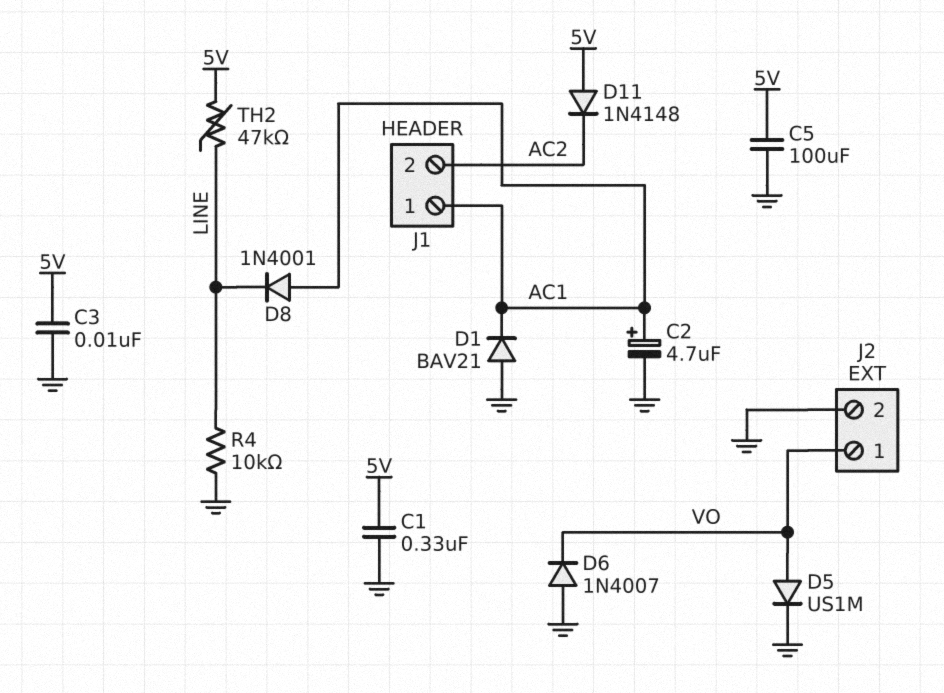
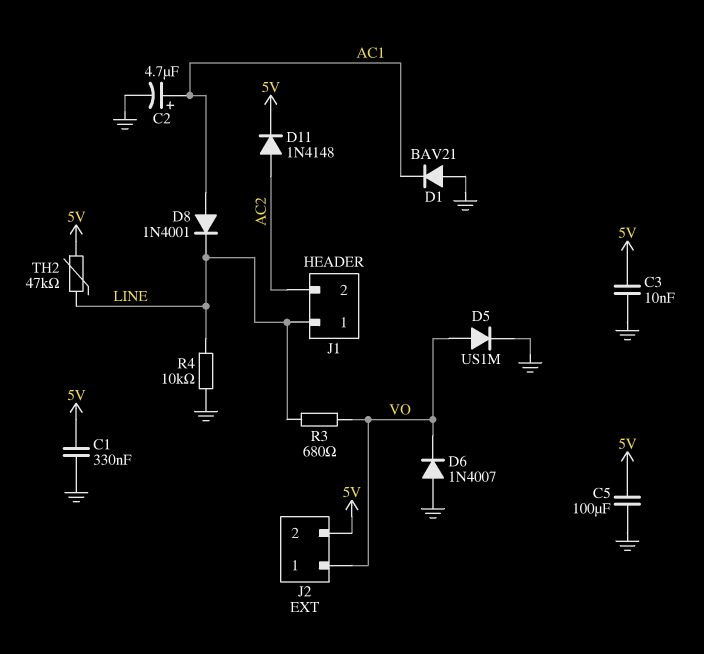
D11: diode 1N4148 (A 5V, K AC2) -> diode 1N4148 (A AC2, K 5V)
J1 pin 1: AC1 -> LINE
J2 pin 2: GND -> 5V
R3: none -> 680 (LINE, VO)

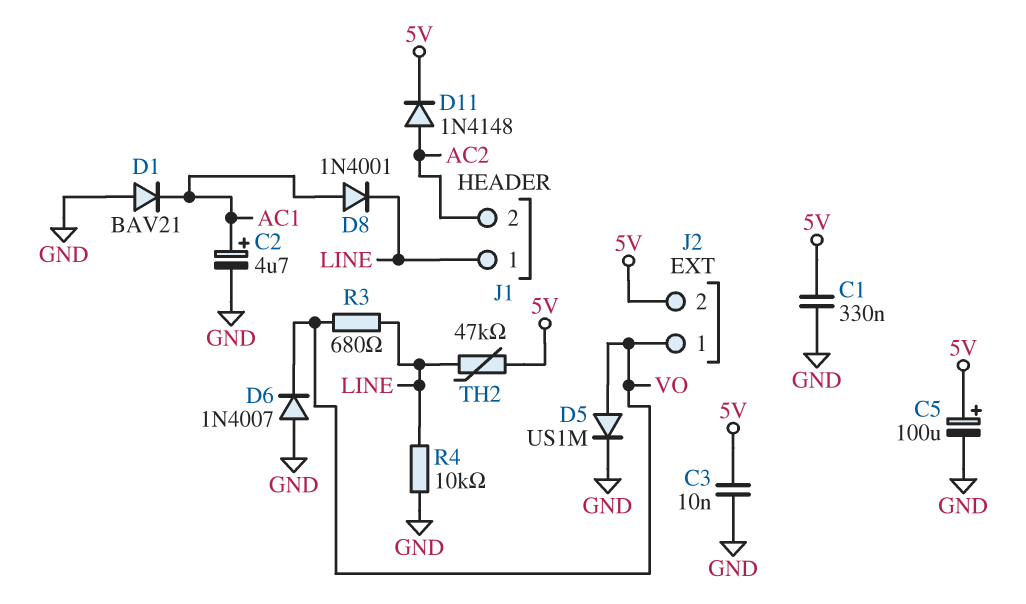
C5: 100uF (5V, GND) -> 100uF (plus 5V, minus GND)

